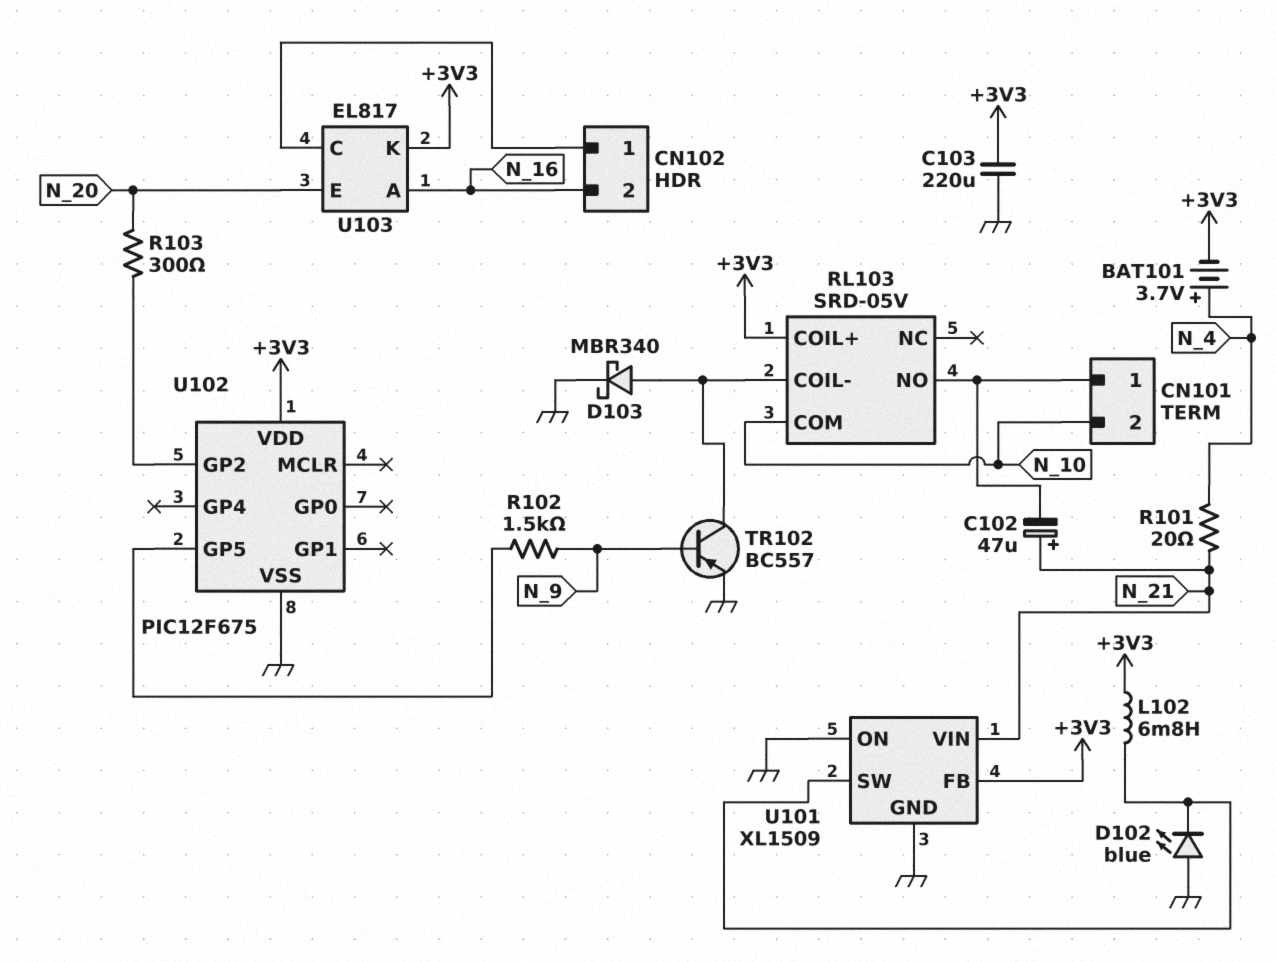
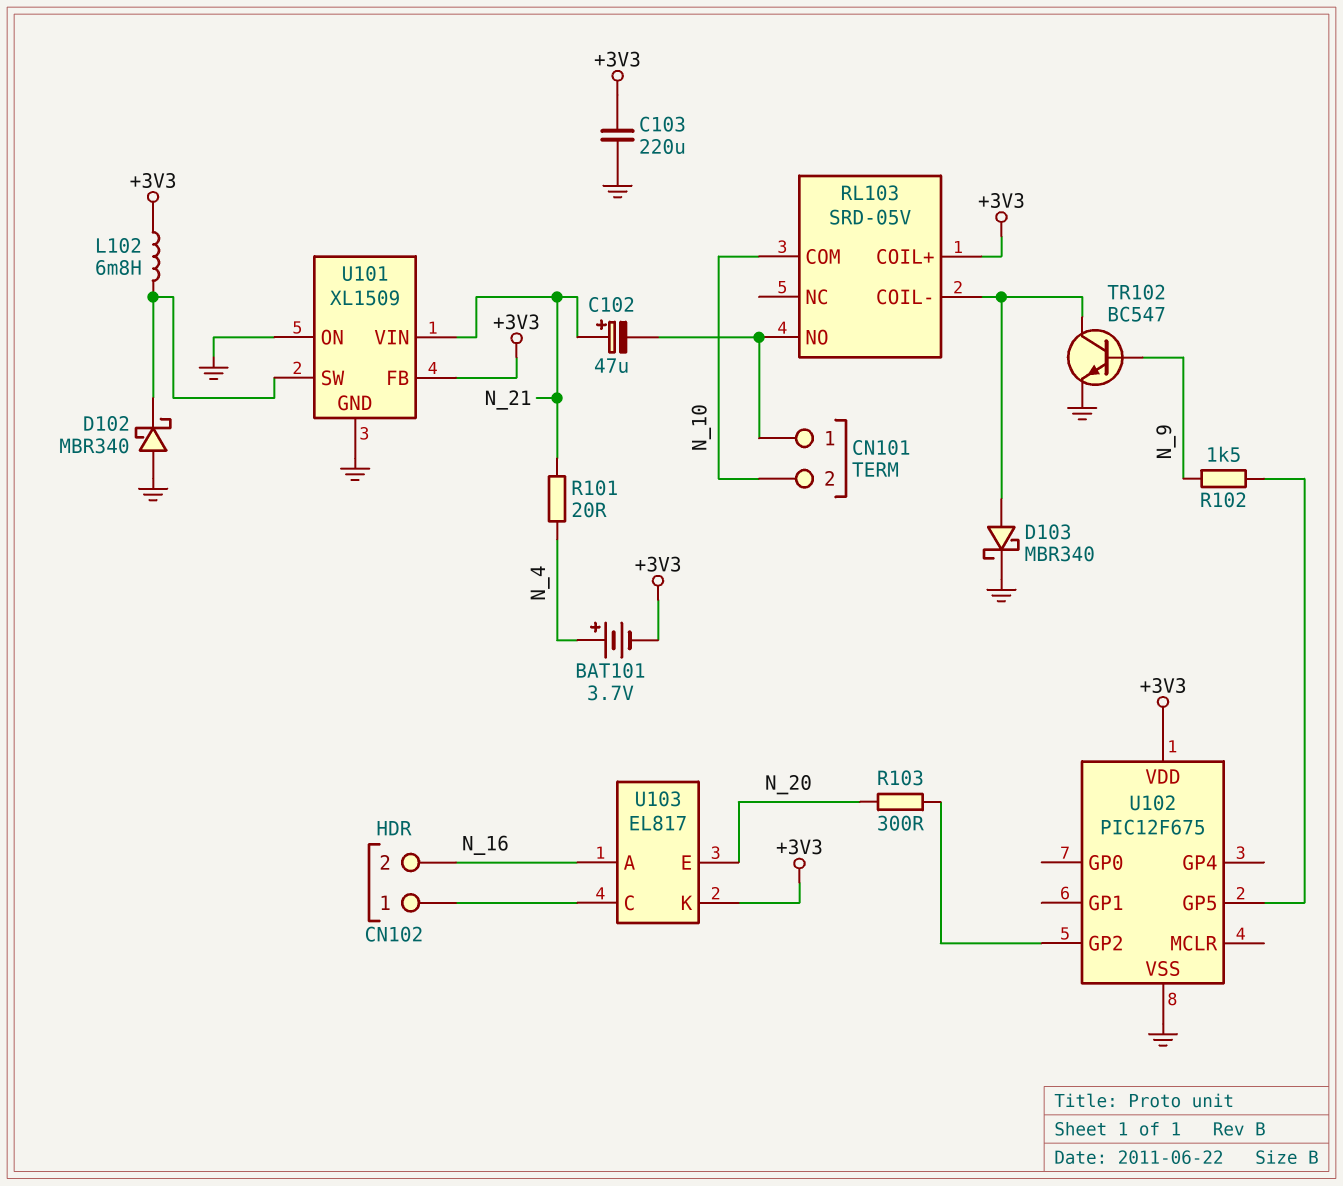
D102: LED blue (A GND, K U101/SW) -> schottky MBR340 (A GND, K U101/SW)
TR102: PNP BC557 (B N_9, C RL103/COIL-, E GND) -> NPN BC547 (B N_9, C RL103/COIL-, E GND)

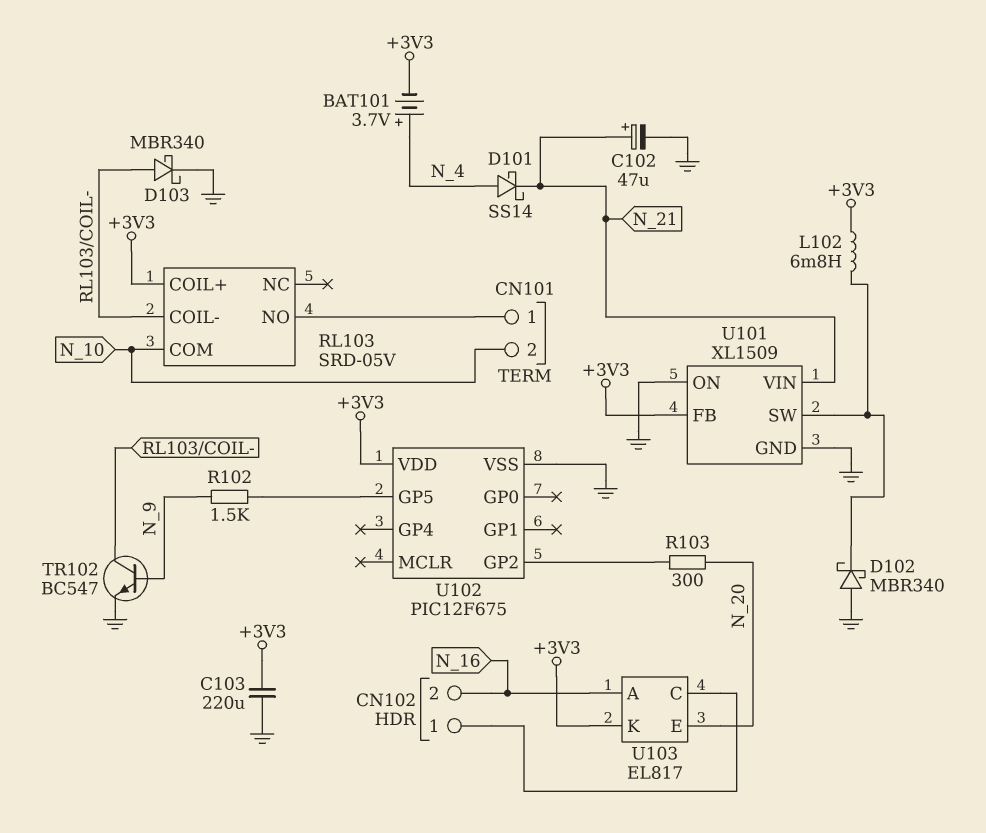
C102: 47uF (plus N_21, minus CN101/1) -> 47uF (plus N_21, minus GND)
D101: none -> schottky SS14 (A N_4, K N_21)
R101: 20 (N_4, N_21) -> none

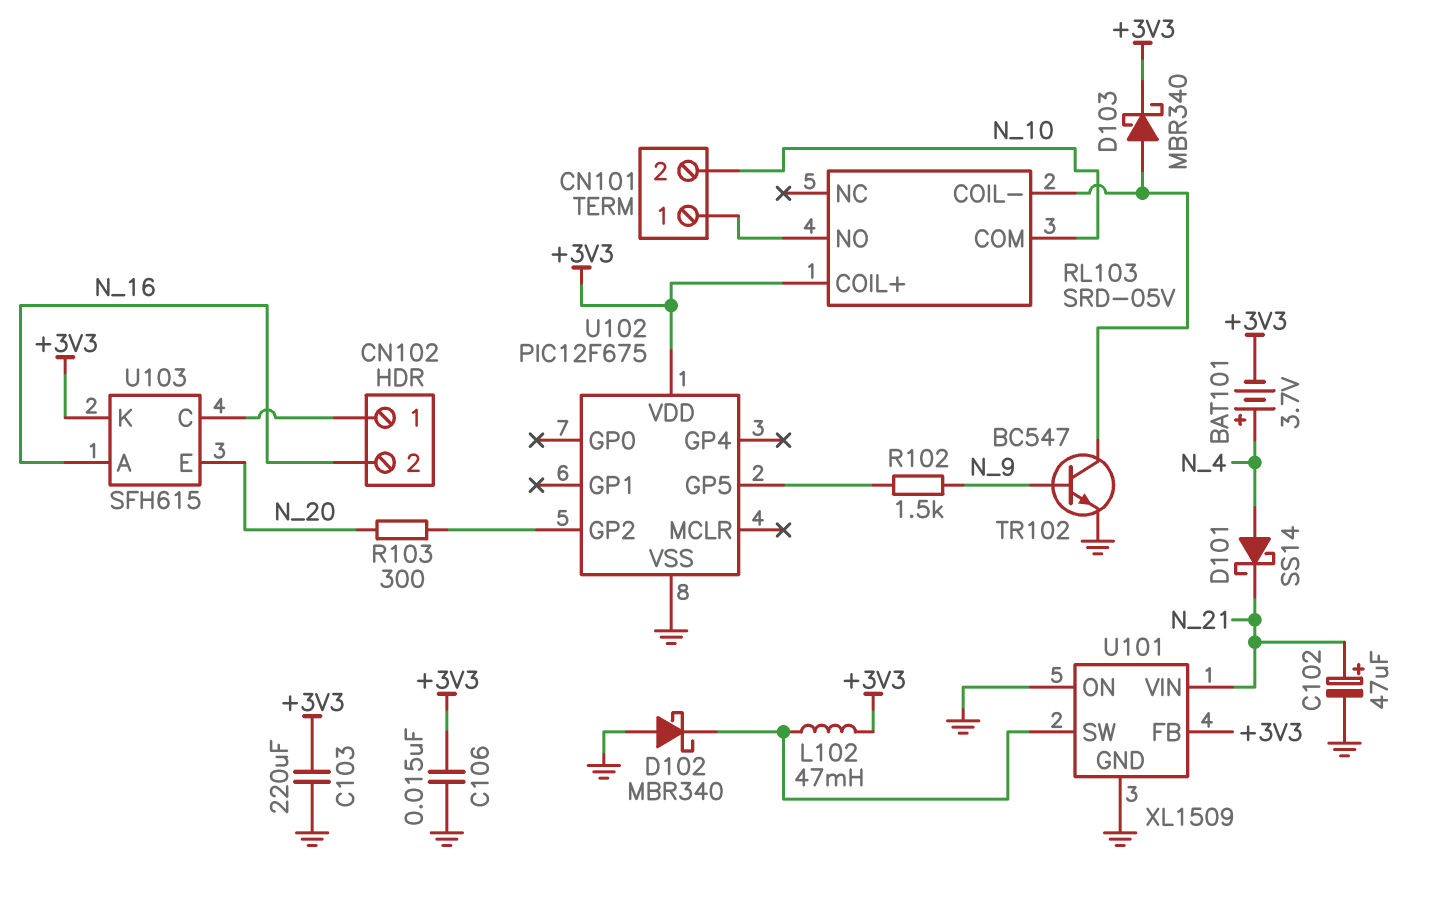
C106: none -> 15nF (+3V3, GND)
D103: schottky MBR340 (A RL103/COIL-, K GND) -> schottky MBR340 (A RL103/COIL-, K +3V3)
L102: 6.8mH (+3V3, U101/SW) -> 47mH (+3V3, U101/SW)
U103: EL817 -> SFH615

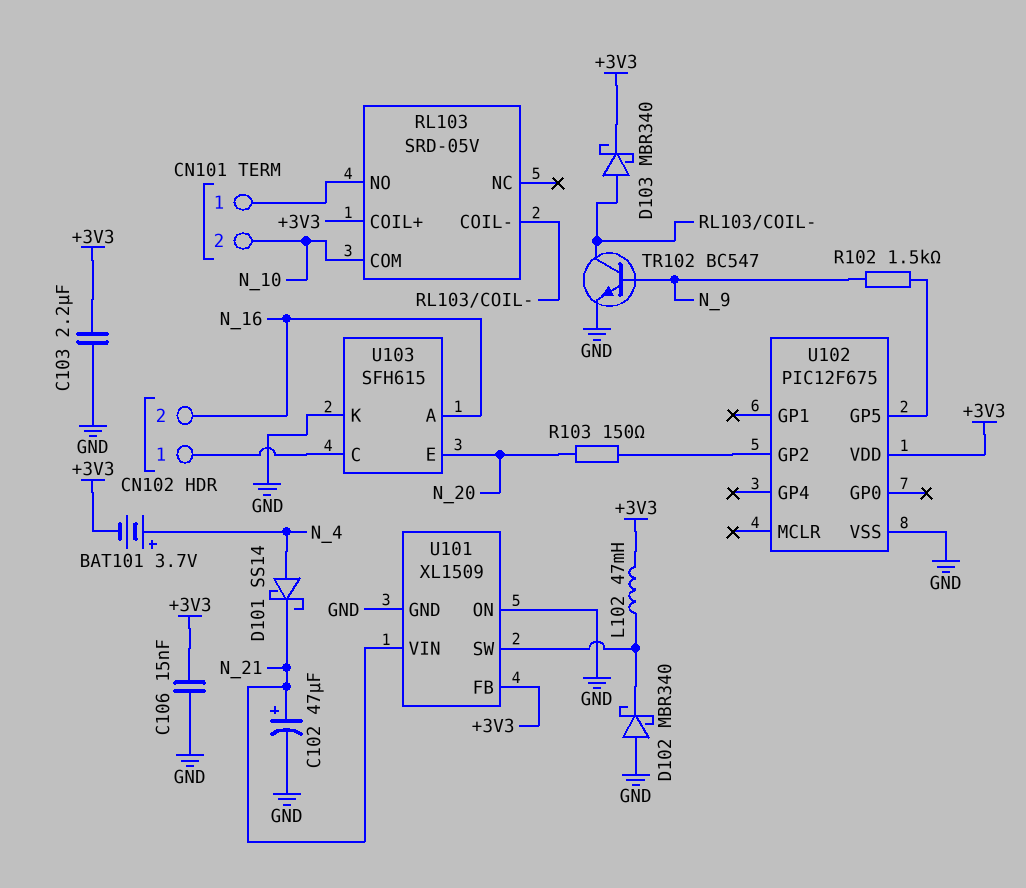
C103: 220uF (+3V3, GND) -> 2.2uF (+3V3, GND)
R103: 300 (N_20, U102/GP2) -> 150 (N_20, U102/GP2)
U103 pin K: +3V3 -> GND

